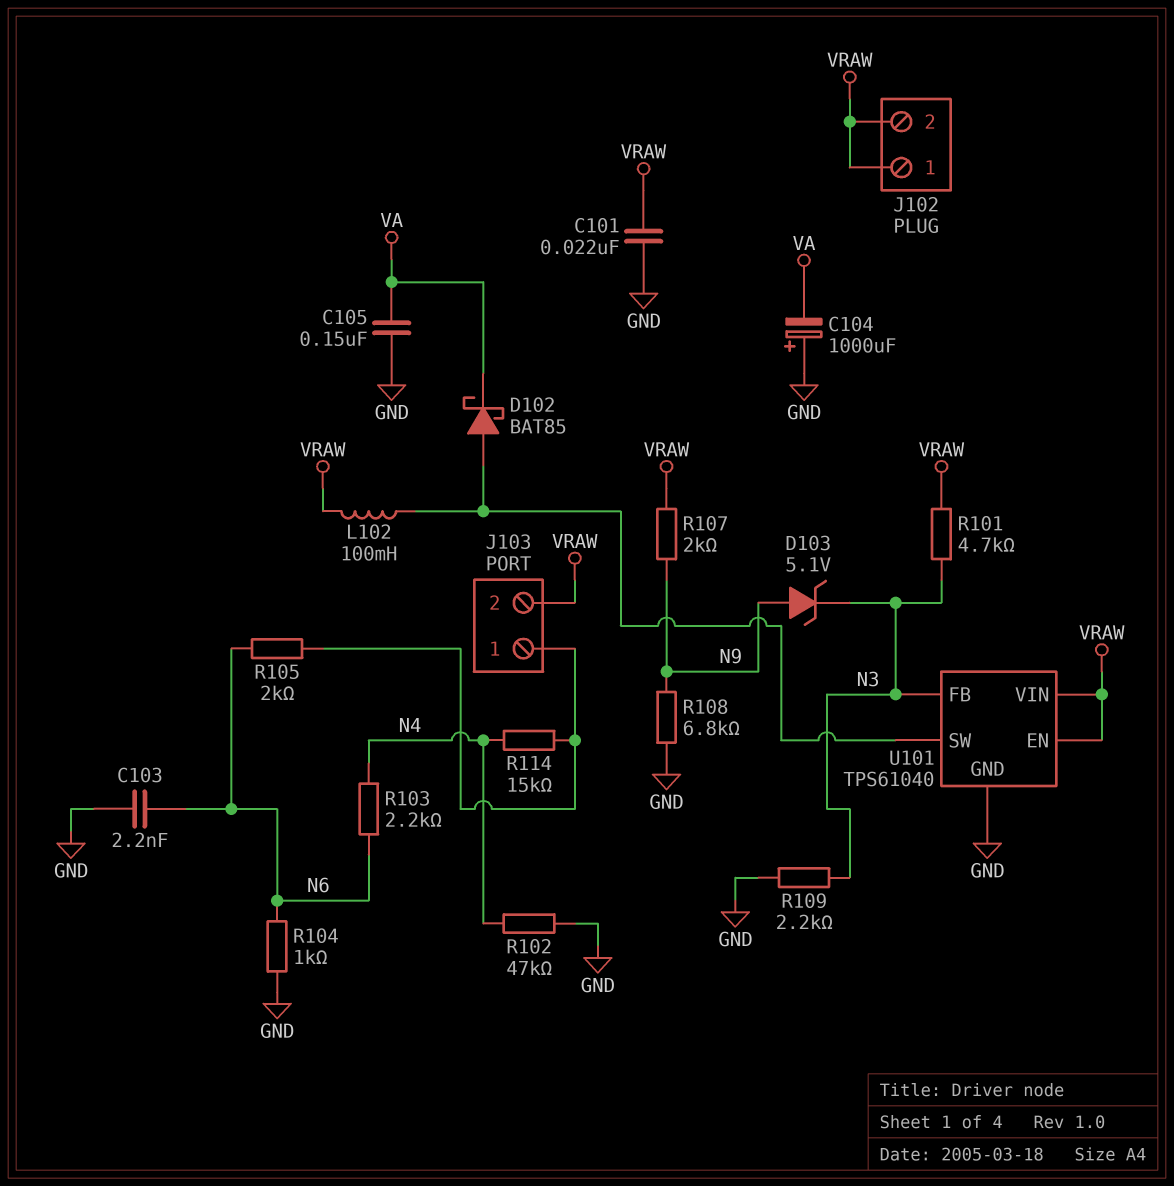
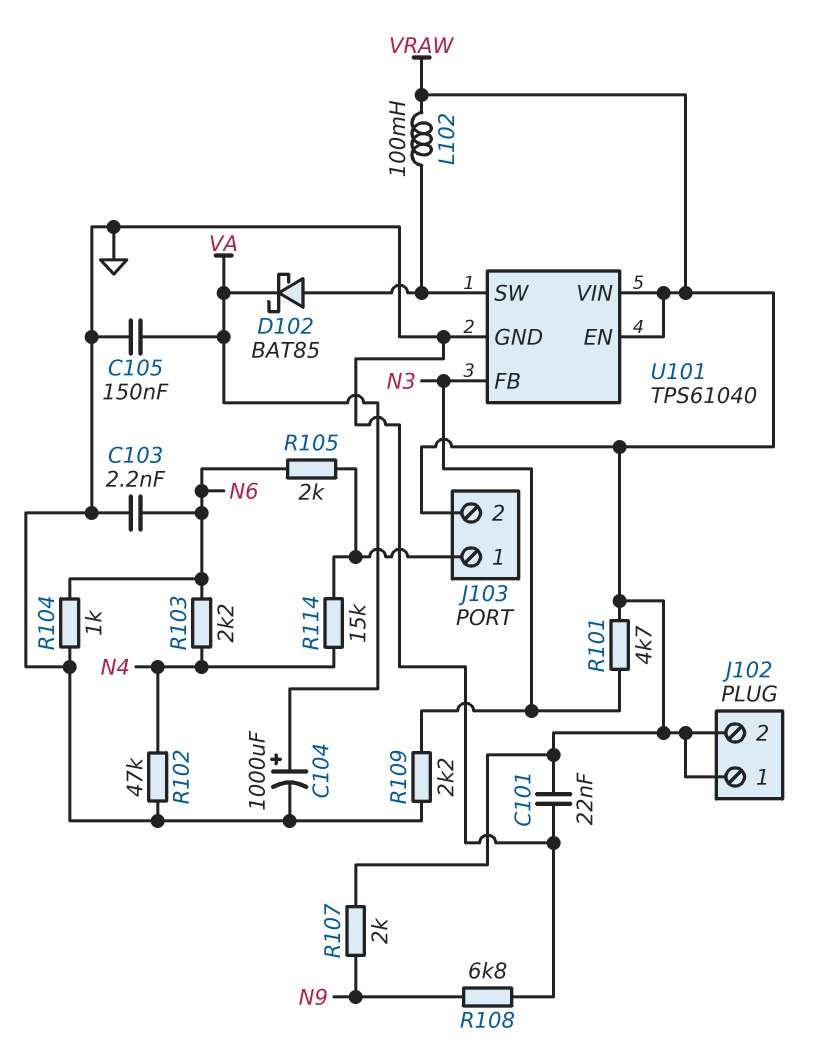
C104: 1000uF (plus GND, minus VA) -> 1000uF (plus VA, minus GND)
D103: zener 5.1V (A N9, K N3) -> none

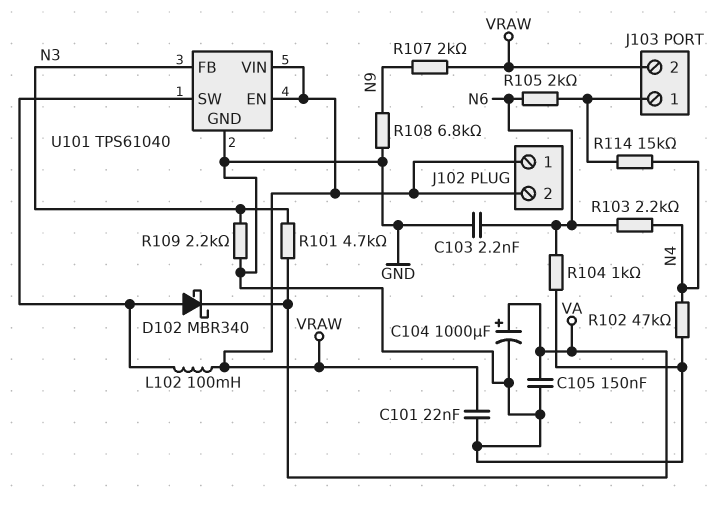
D102: schottky BAT85 (A U101/SW, K VA) -> schottky MBR340 (A U101/SW, K VA)
R101: 4.7k (N3, VRAW) -> 4.7k (N3, VA)

